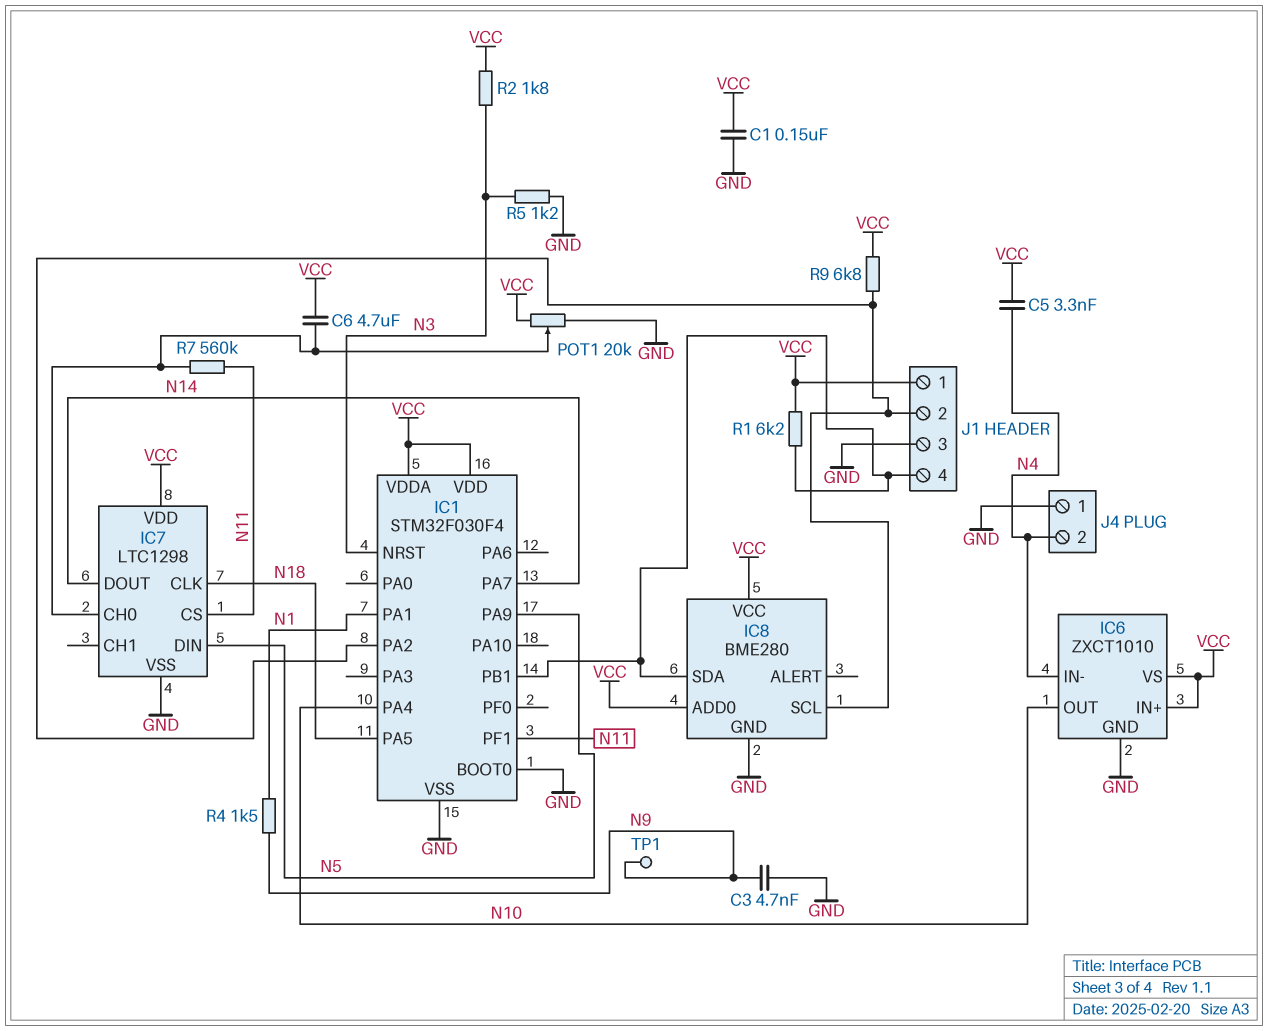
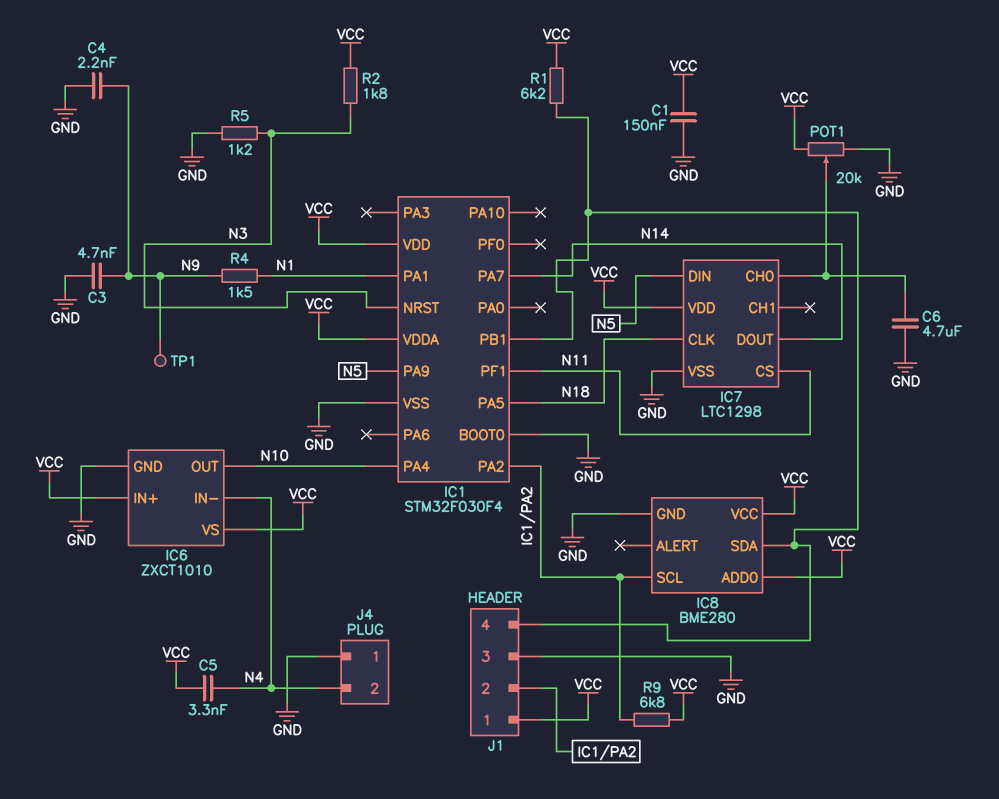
C4: none -> 2.2nF (GND, N9)
C6: 4.7uF (IC7/CH0, VCC) -> 4.7uF (GND, IC7/CH0)
R7: 560k (IC7/CH0, N11) -> none

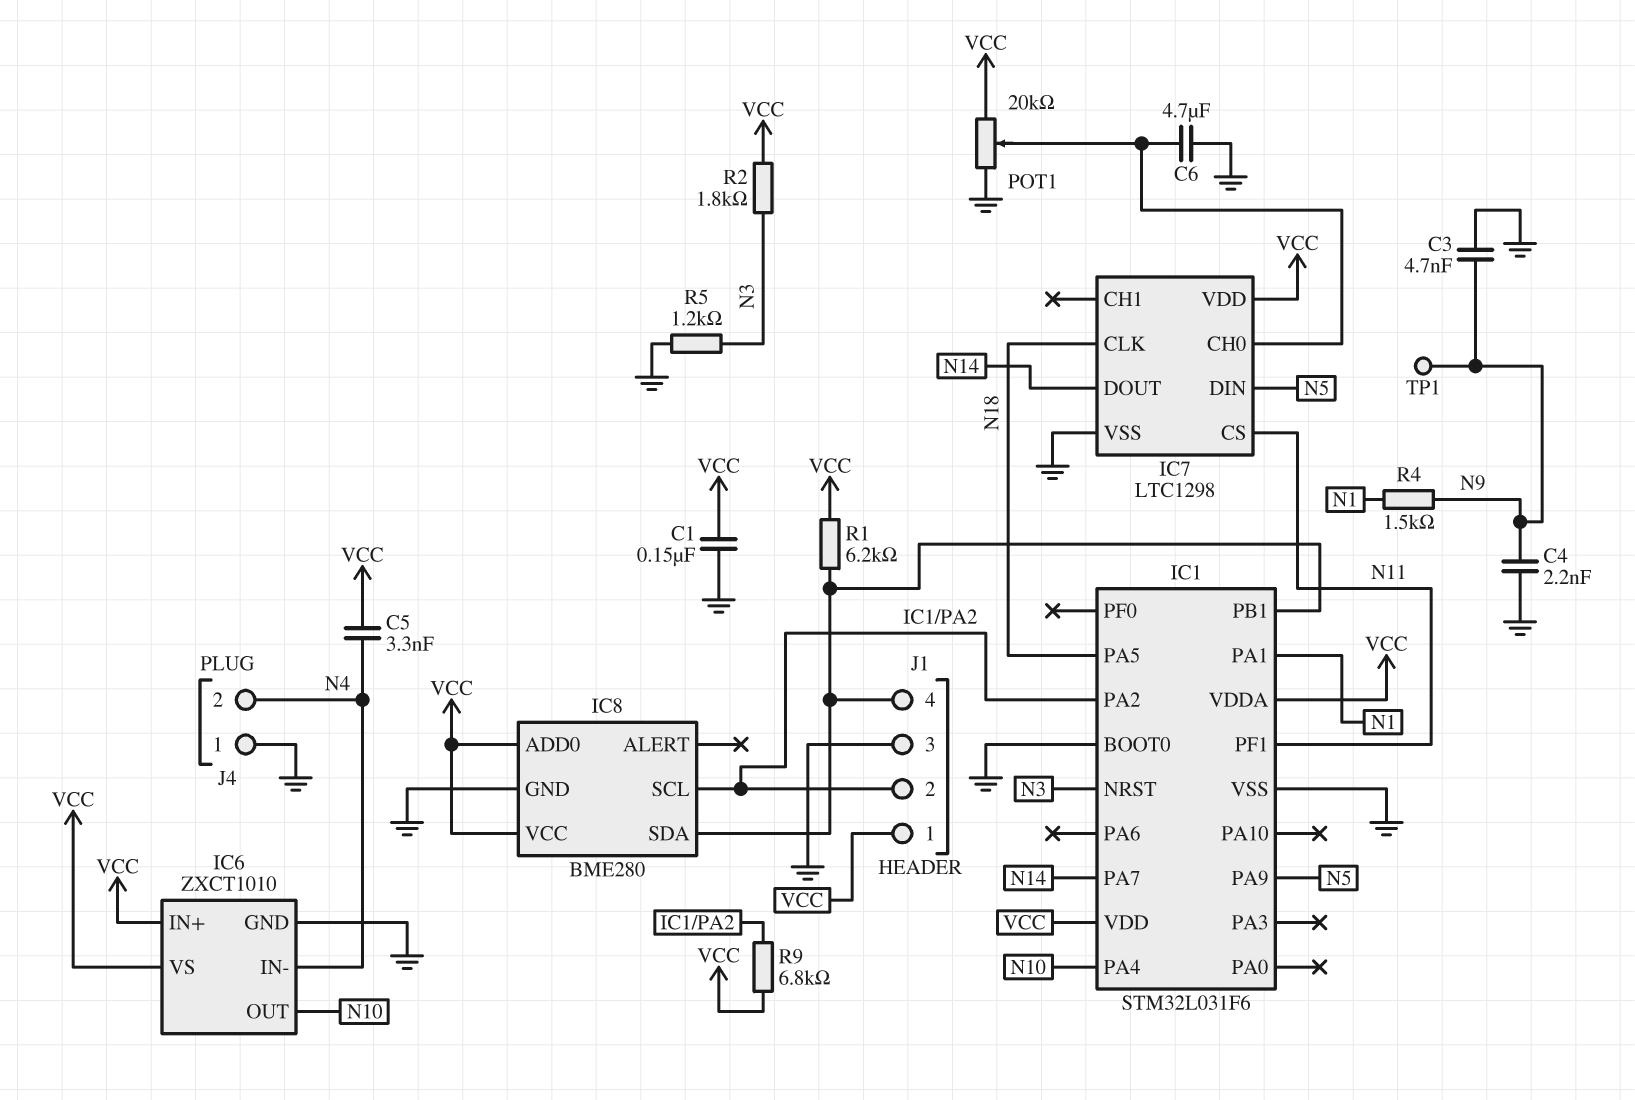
IC1: STM32F030F4 -> STM32L031F6

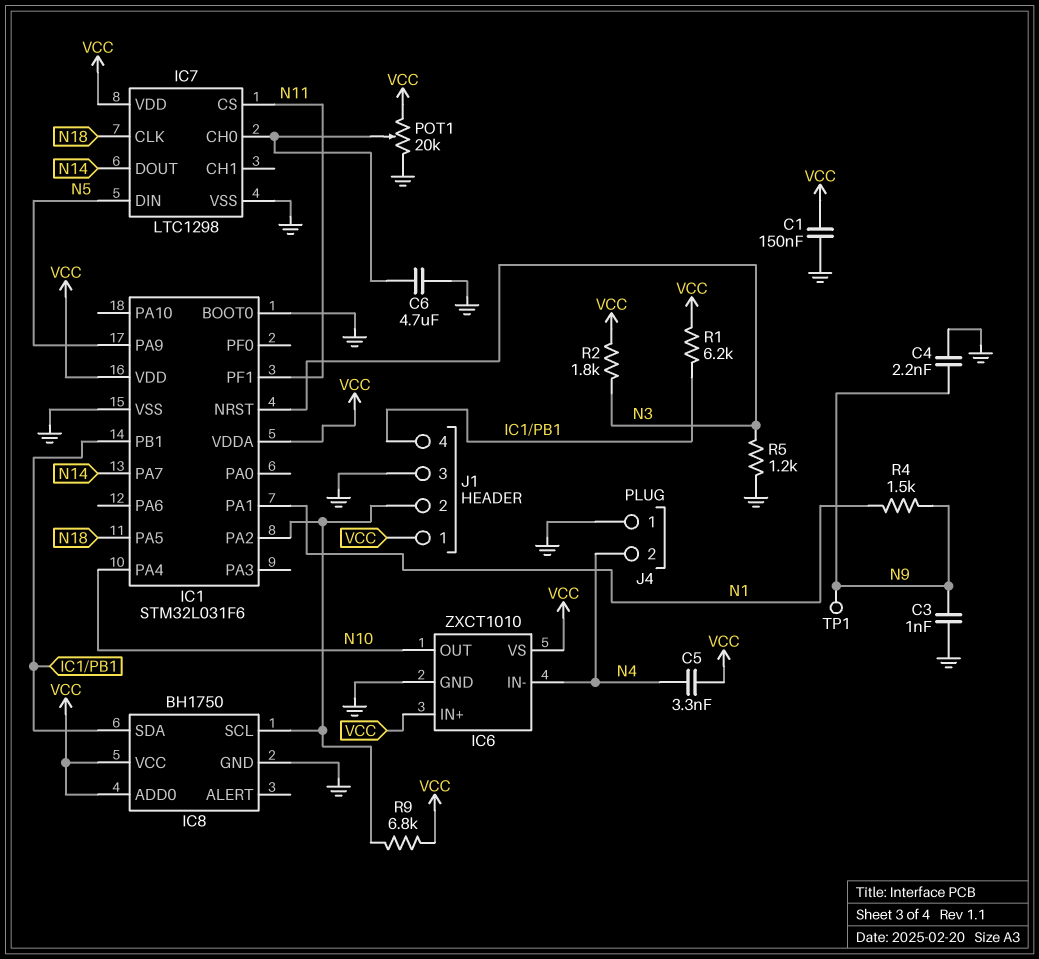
C3: 4.7nF (GND, N9) -> 1nF (GND, N9)
IC8: BME280 -> BH1750

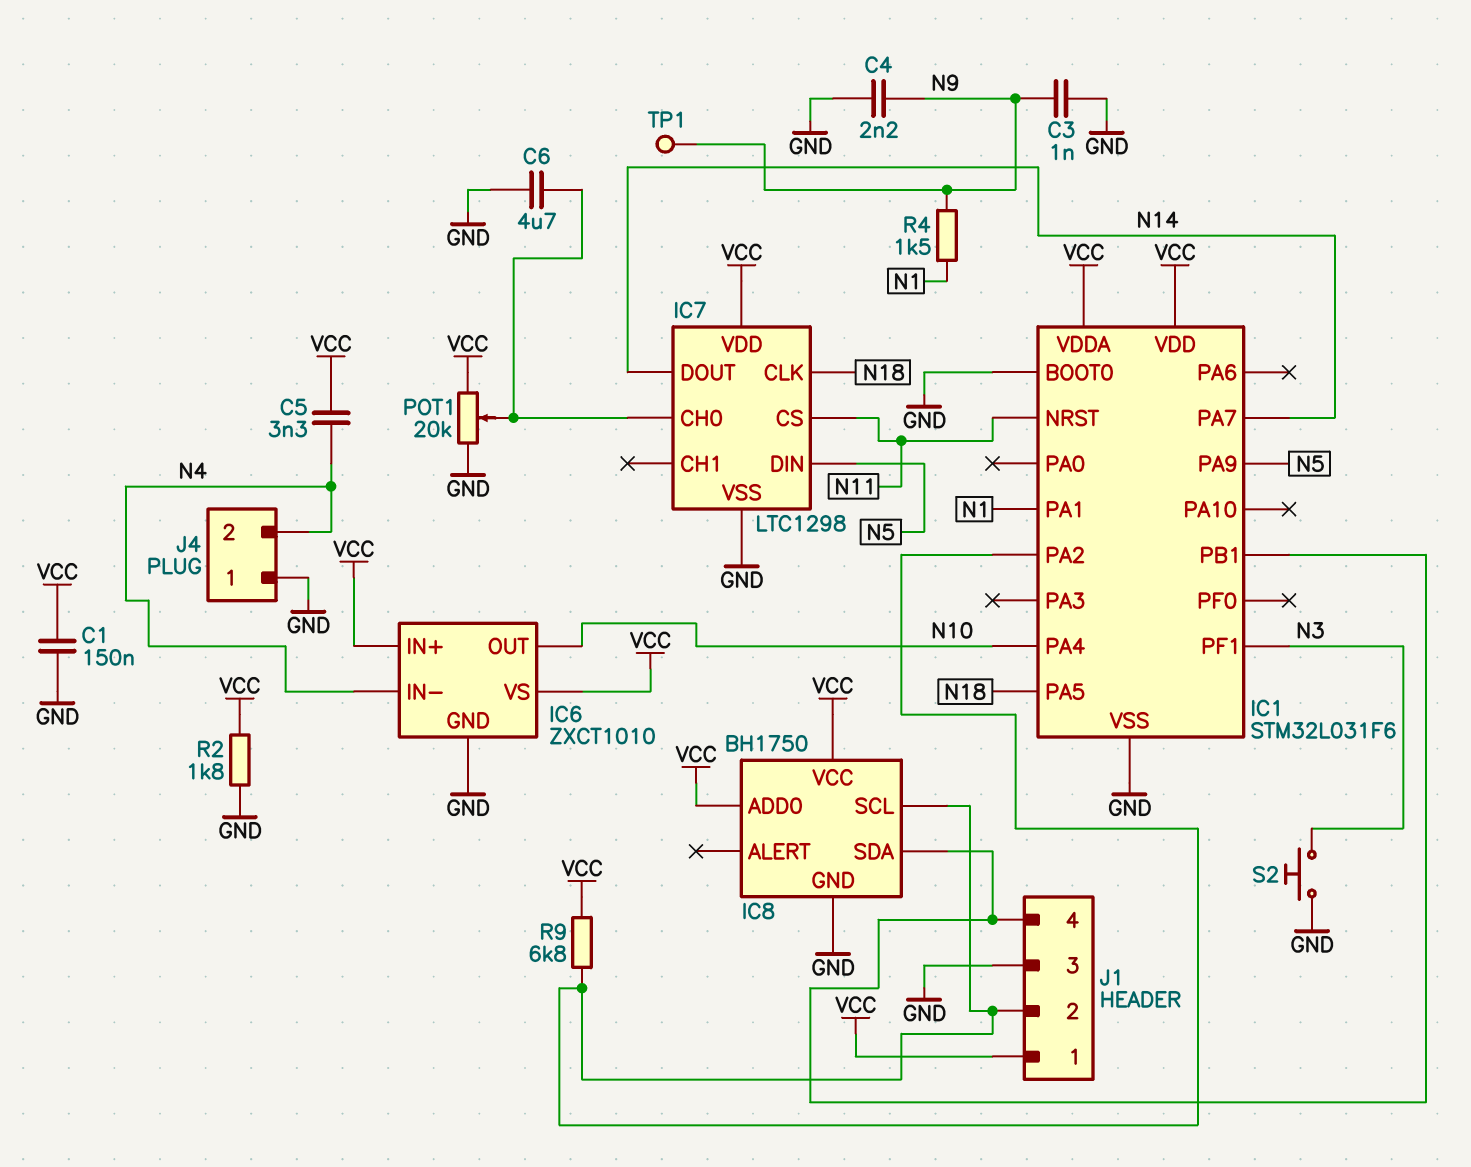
IC1 pin NRST: N3 -> N11
IC1 pin PF1: N11 -> N3
R1: 6.2k (IC1/PB1, VCC) -> none
R2: 1.8k (N3, VCC) -> 1.8k (GND, VCC)
R5: 1.2k (GND, N3) -> none
S2: none -> button (GND, N3)

